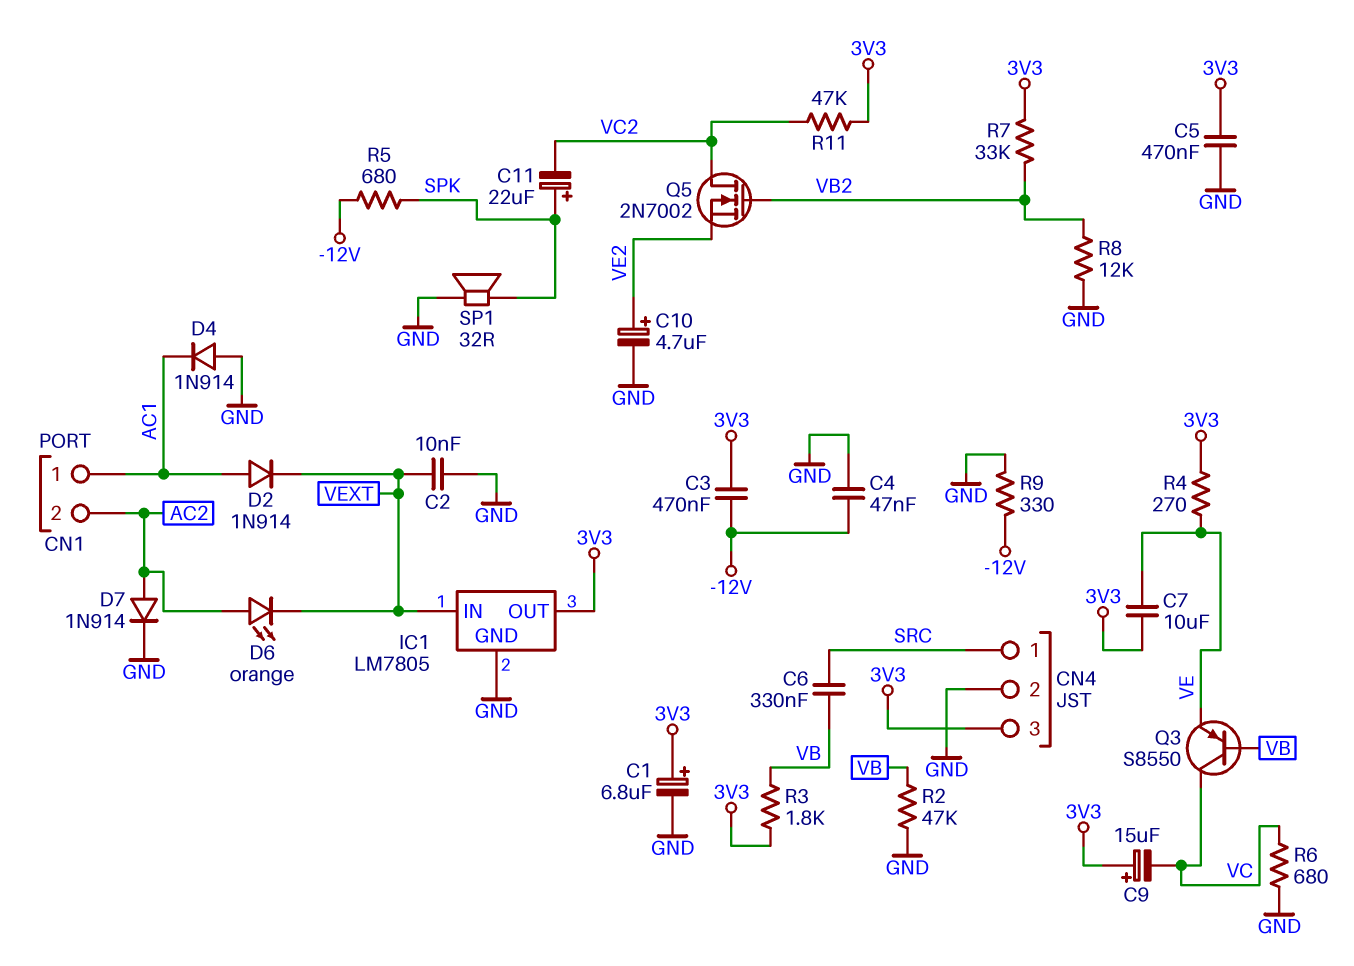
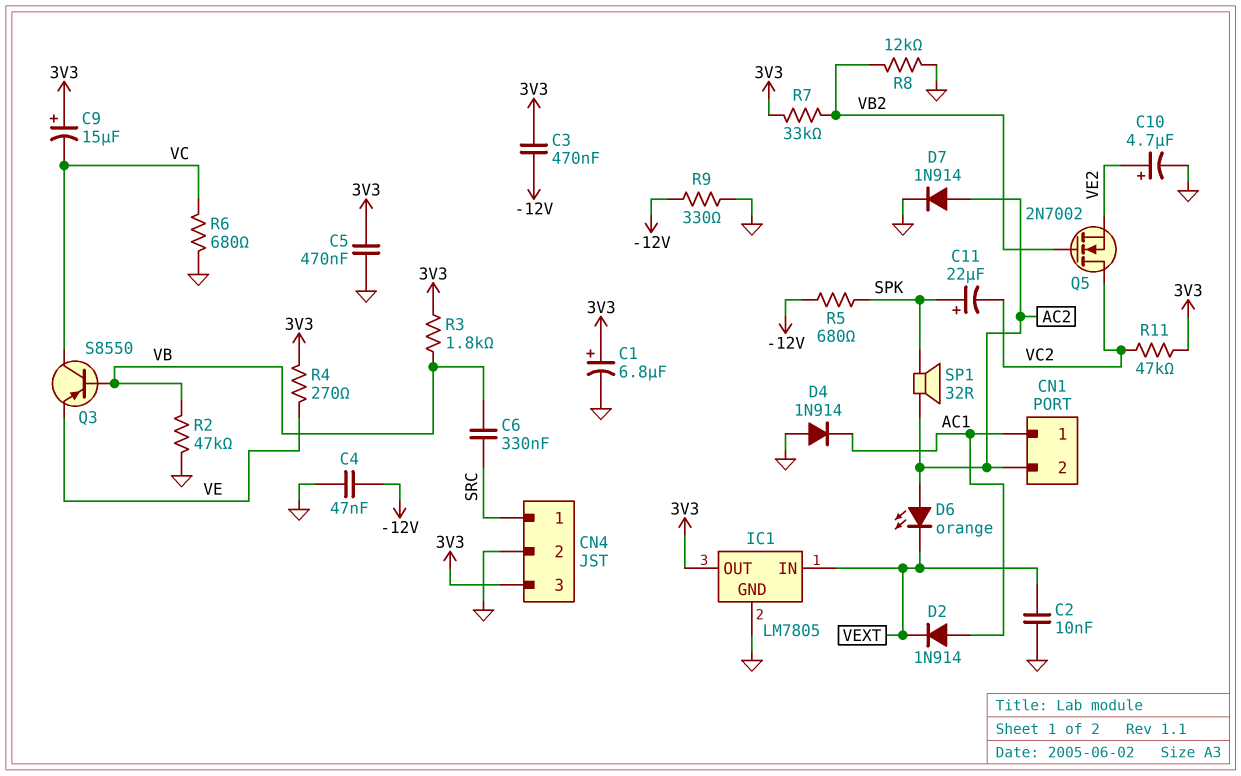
C7: 10uF (3V3, VE) -> none
SP1: speaker 32R (GND, SPK) -> speaker 32R (AC2, SPK)

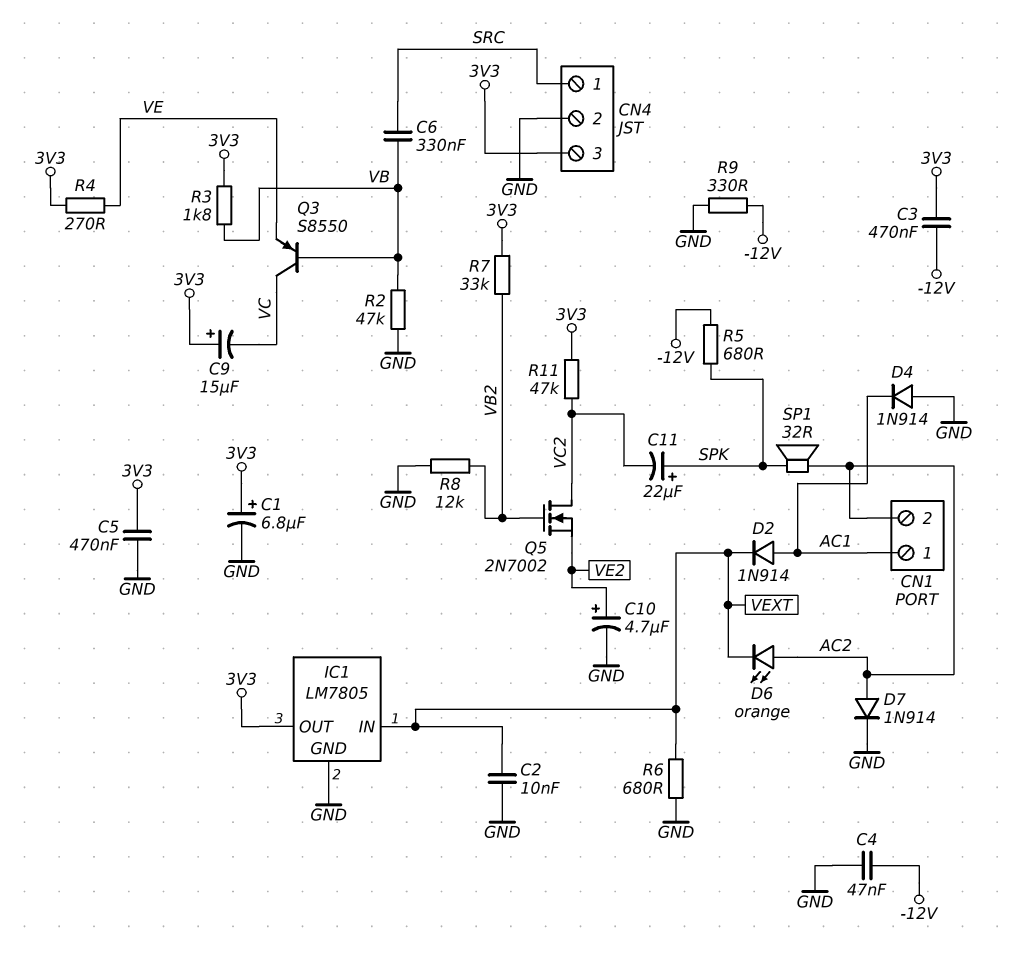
R6: 680 (GND, VC) -> 680 (GND, VEXT)

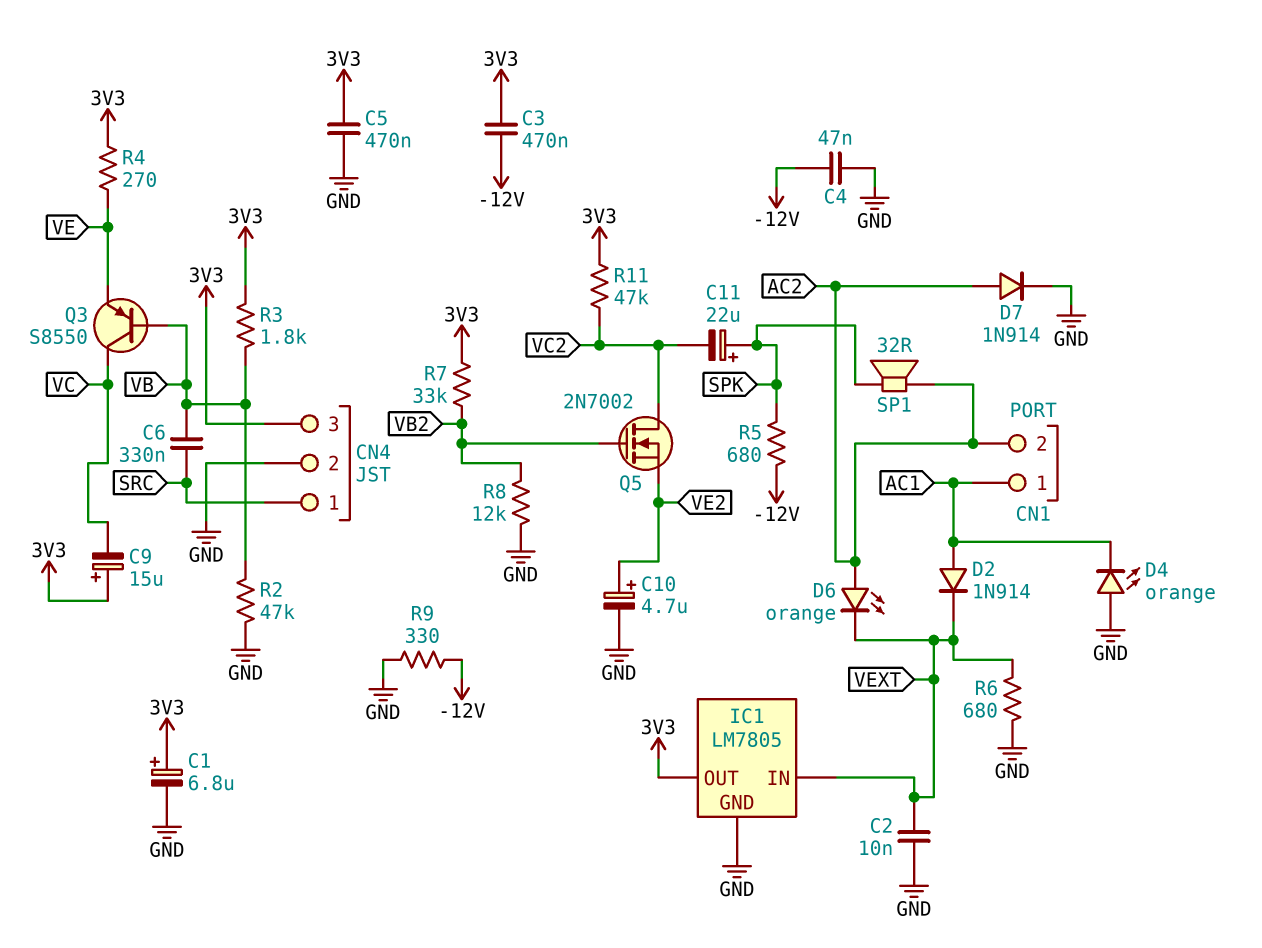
D4: diode 1N914 (A GND, K AC1) -> LED orange (A GND, K AC1)

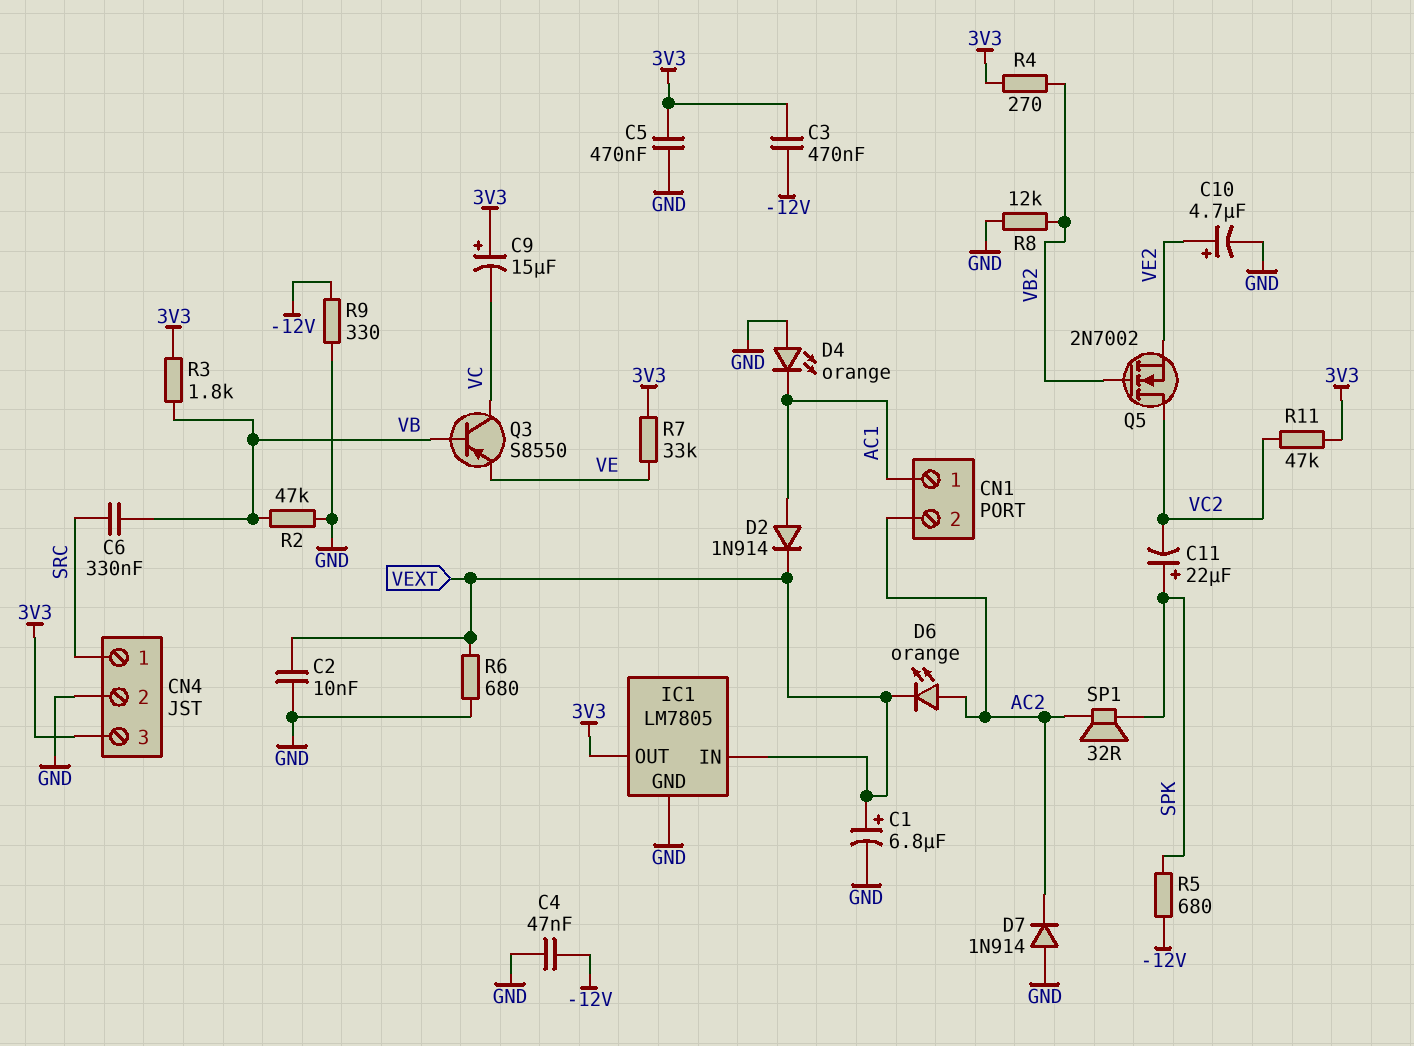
C1: 6.8uF (plus 3V3, minus GND) -> 6.8uF (plus VEXT, minus GND)
D7: diode 1N914 (A AC2, K GND) -> diode 1N914 (A GND, K AC2)
R4: 270 (3V3, VE) -> 270 (3V3, VB2)
R7: 33k (3V3, VB2) -> 33k (3V3, VE)

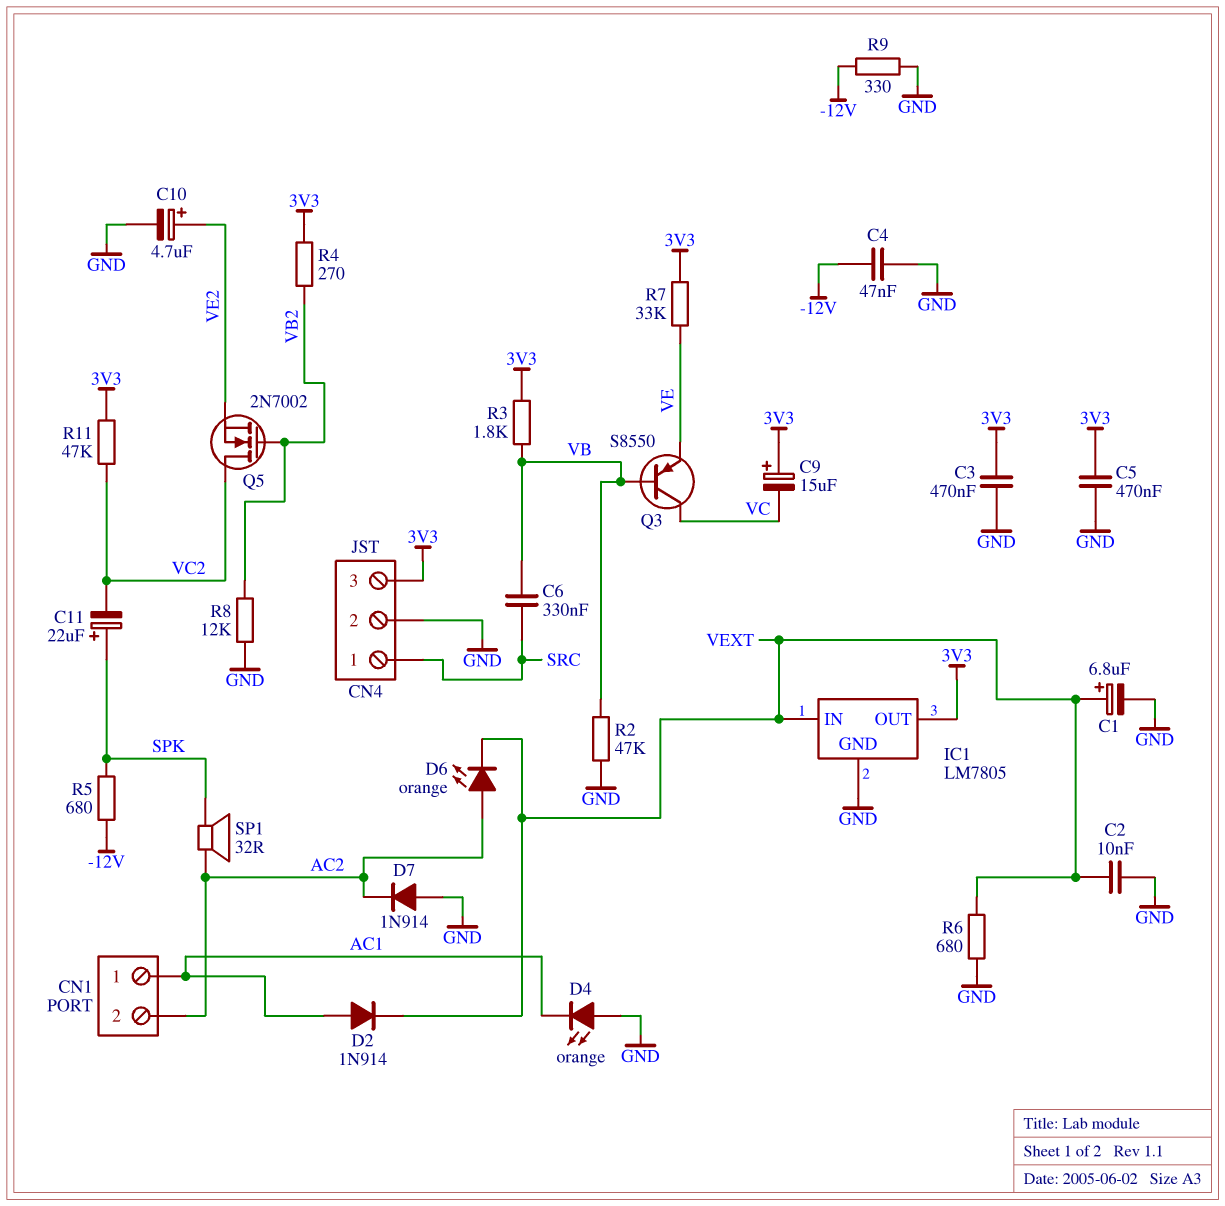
C3: 470nF (-12V, 3V3) -> 470nF (3V3, GND)

